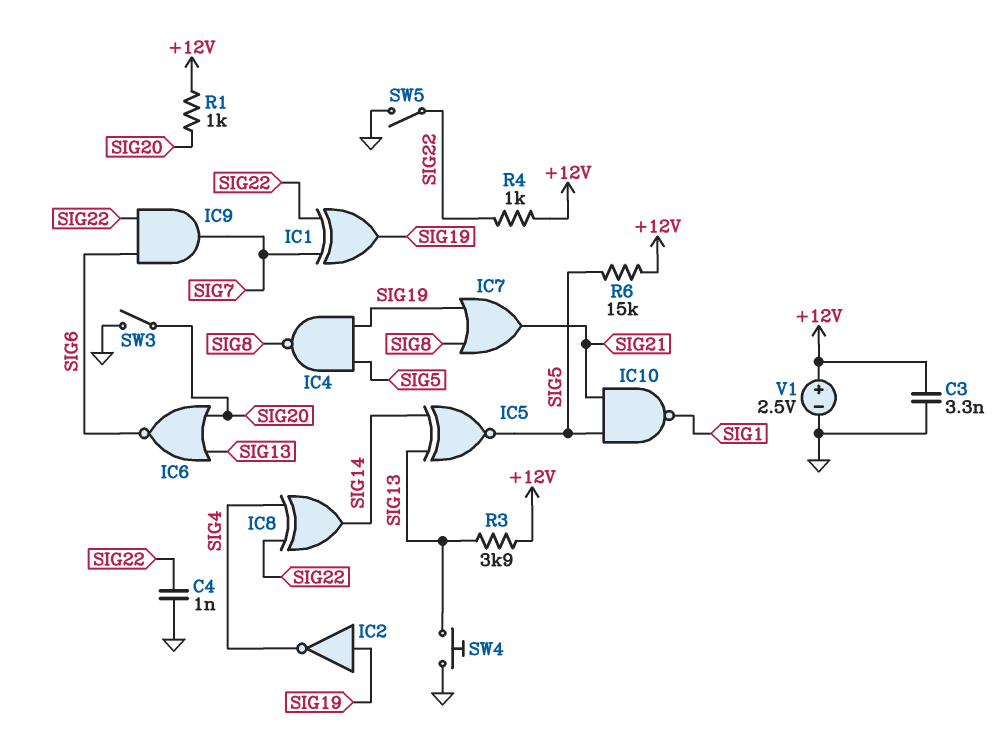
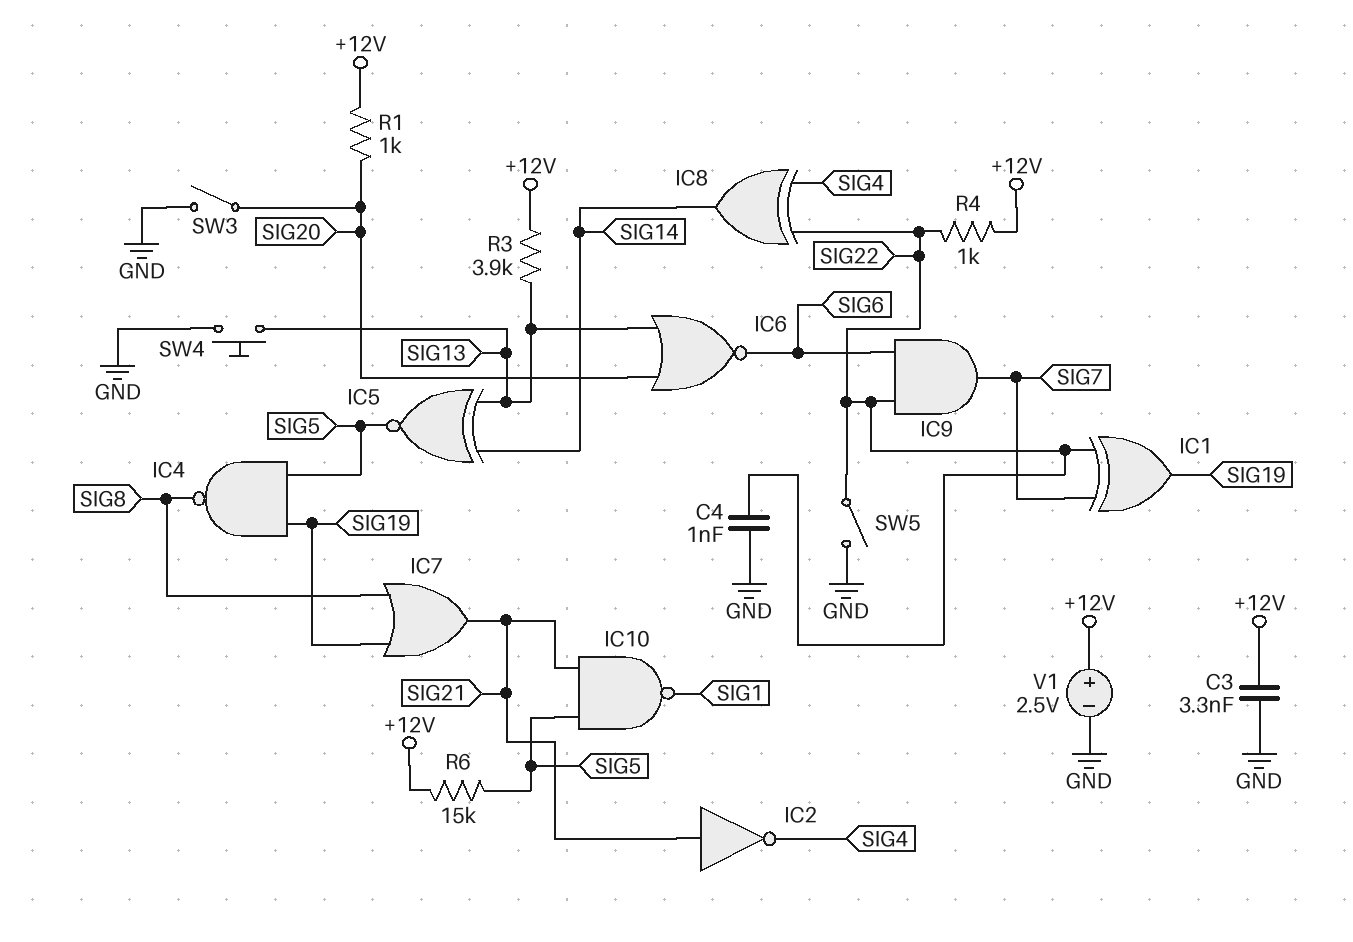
IC2: NOT (in SIG19, out SIG4) -> NOT (in SIG21, out SIG4)

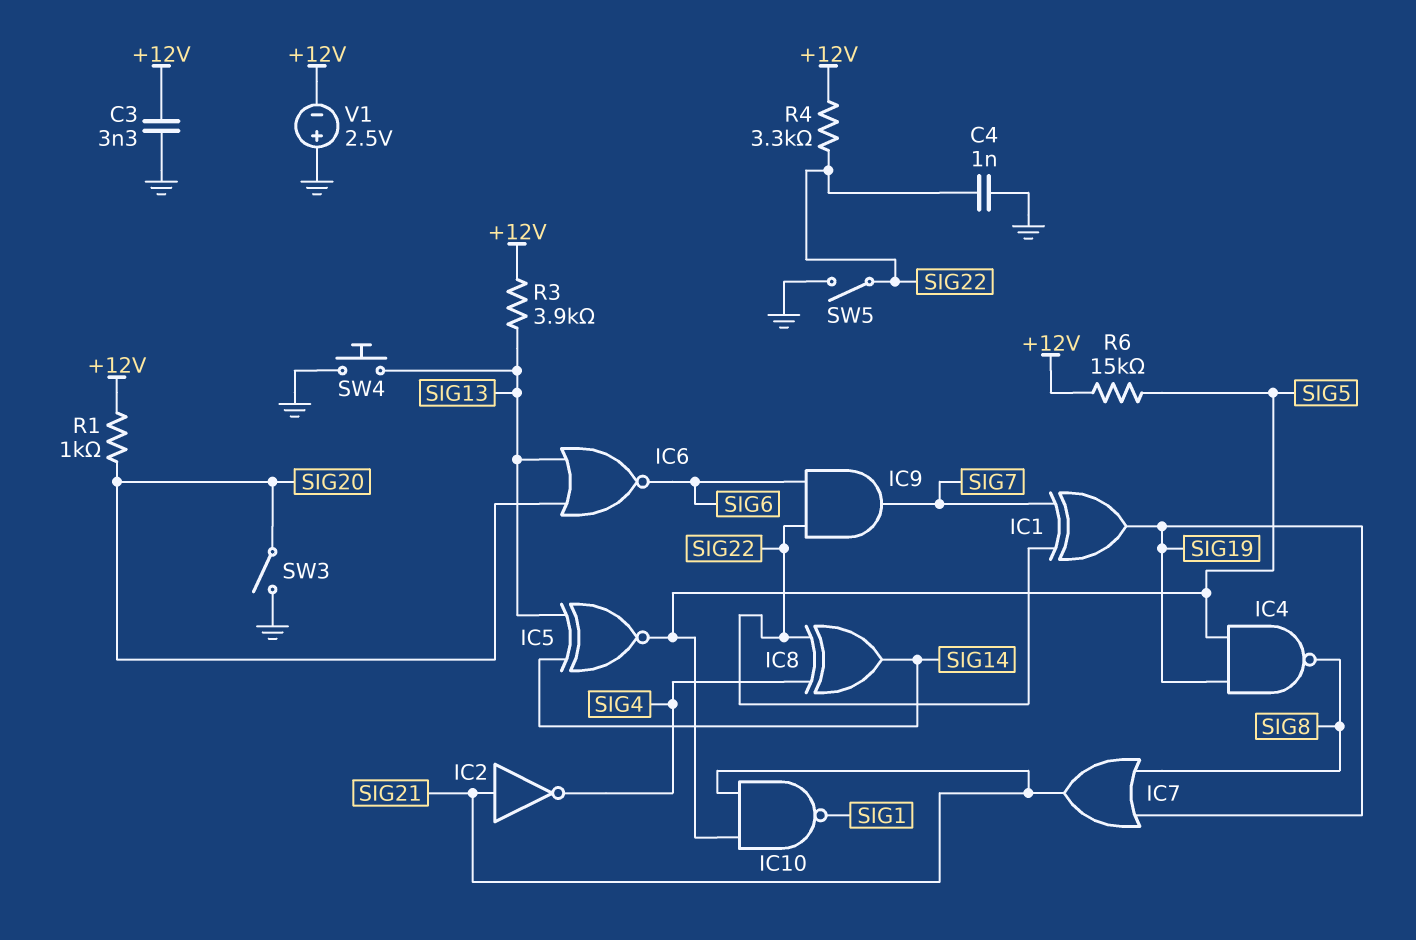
R4: 1k (+12V, SIG22) -> 3.3k (+12V, SIG22)
V1: 2.5V (plus +12V, minus GND) -> 2.5V (plus GND, minus +12V)

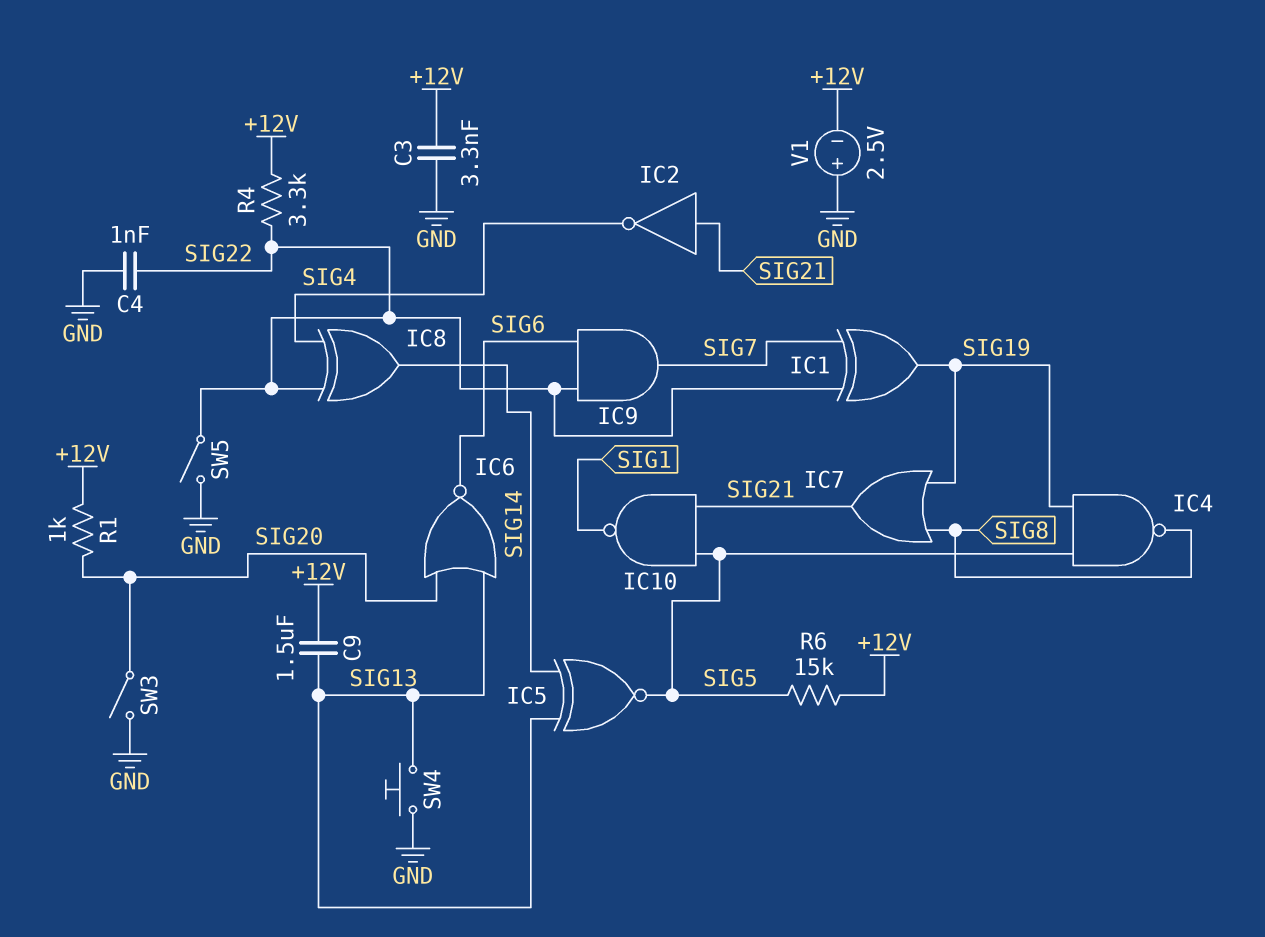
C9: none -> 1.5uF (+12V, SIG13)
R3: 3.9k (+12V, SIG13) -> none

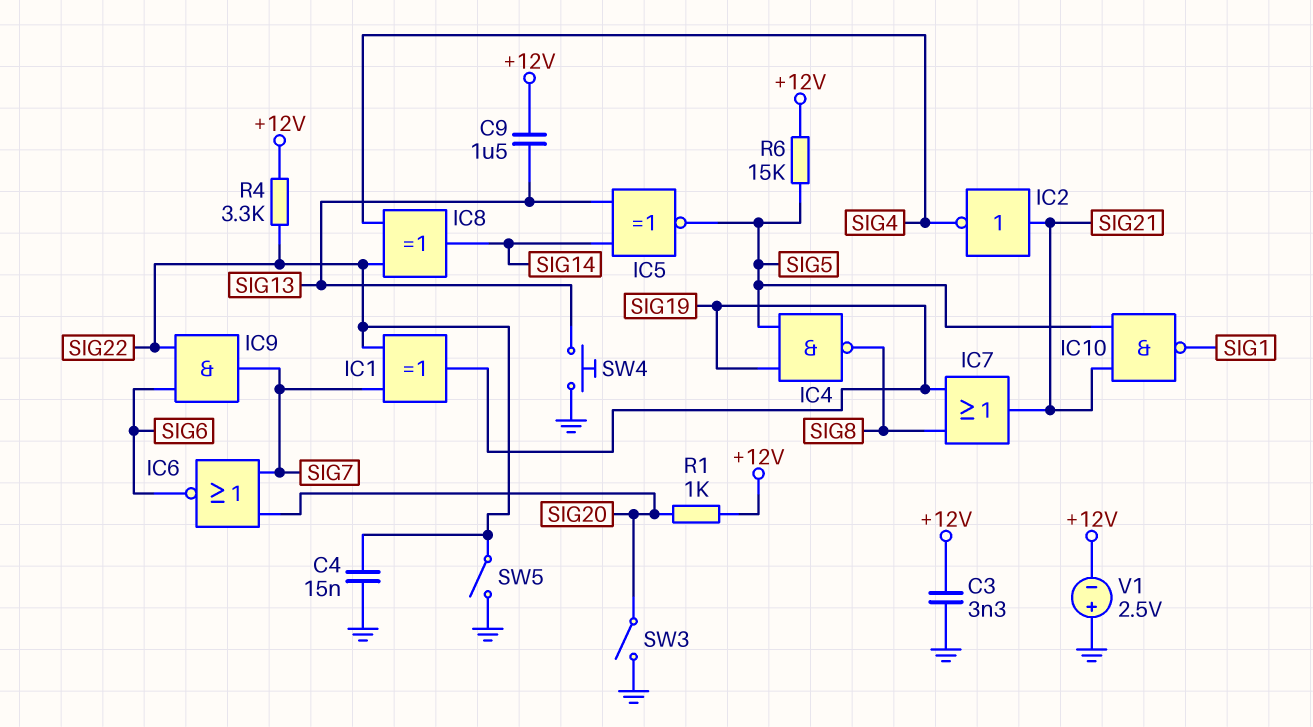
C4: 1nF (GND, SIG22) -> 15nF (GND, SIG22)
IC6: NOR (in SIG13, in SIG20, out SIG6) -> NOR (in SIG7, in SIG20, out SIG6)

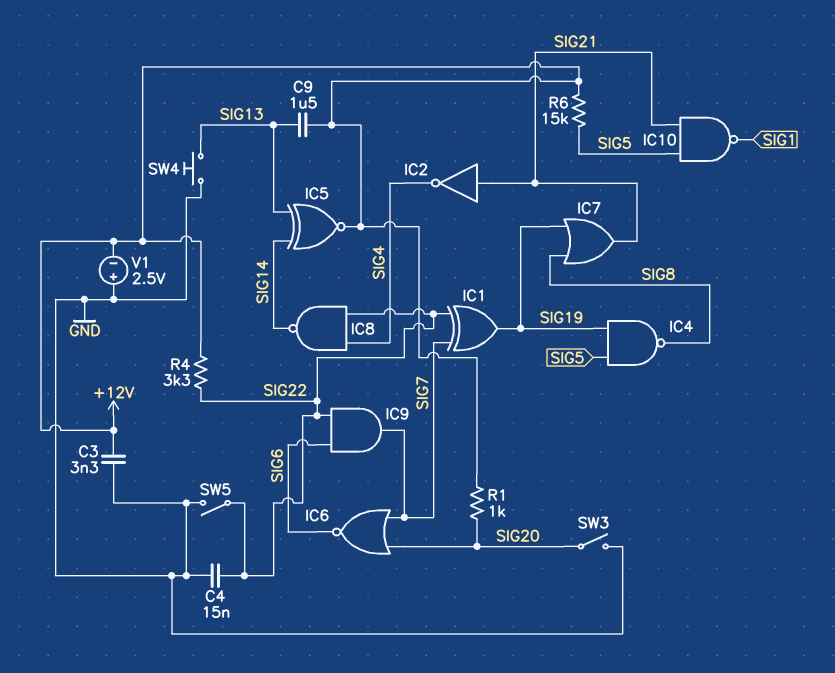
IC5: XNOR (in SIG13, in SIG14, out SIG5) -> XNOR (in SIG13, in SIG14, out +12V)
IC8: XOR (in SIG4, in SIG22, out SIG14) -> NAND (in SIG4, in SIG22, out SIG14)

